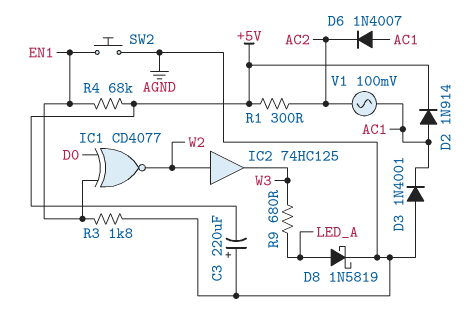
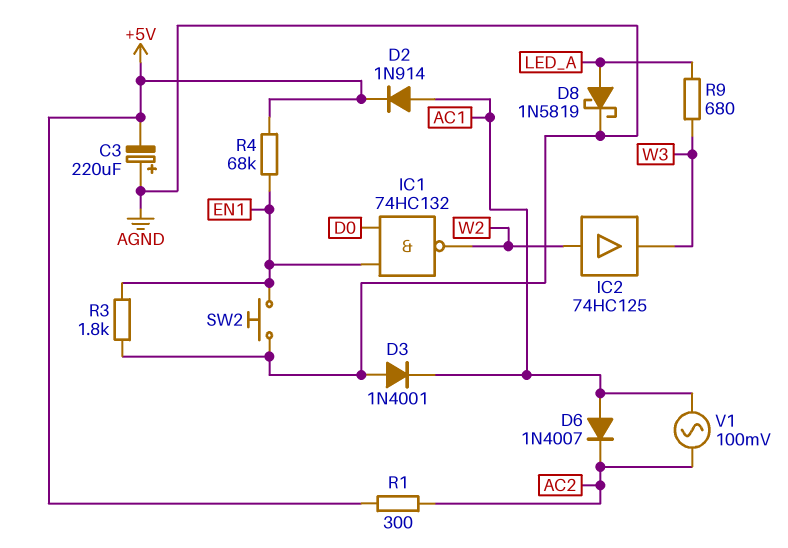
IC1: XNOR CD4077 (in D0, in EN1, out W2) -> NAND 74HC132 (in D0, in EN1, out W2)

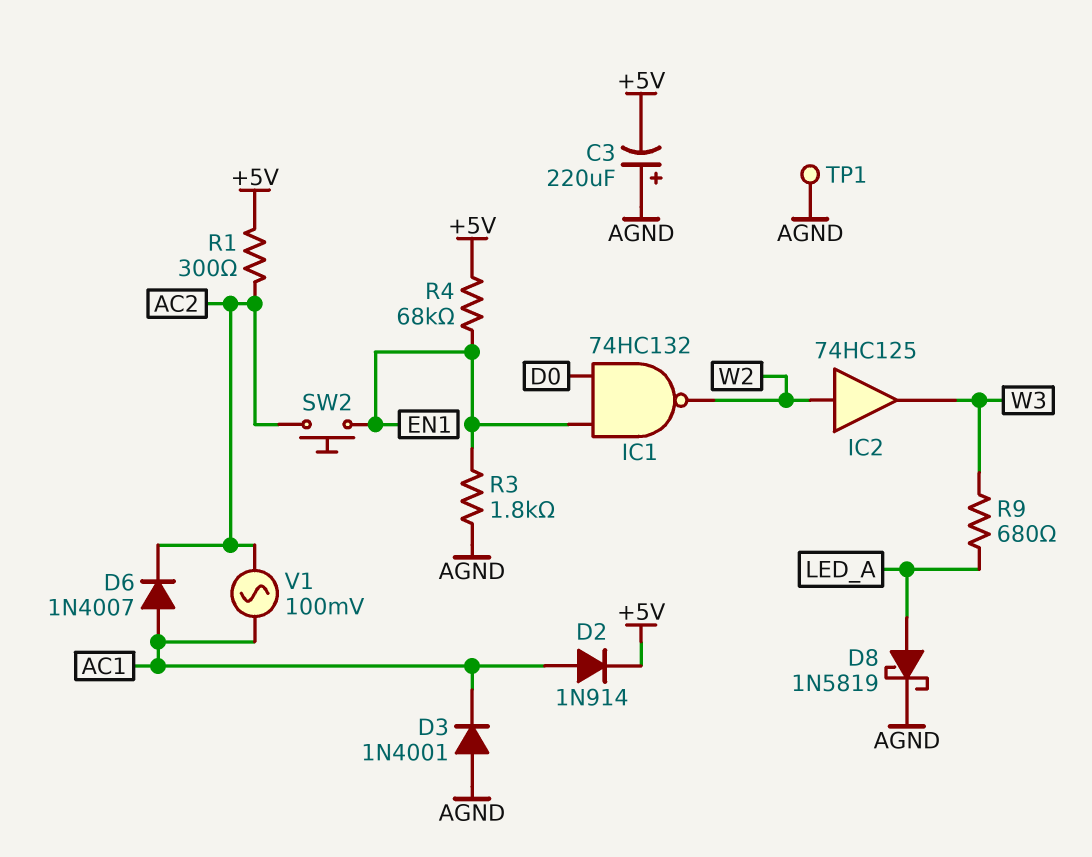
SW2: button (AGND, EN1) -> button (AC2, EN1)
TP1: none -> test point (AGND)

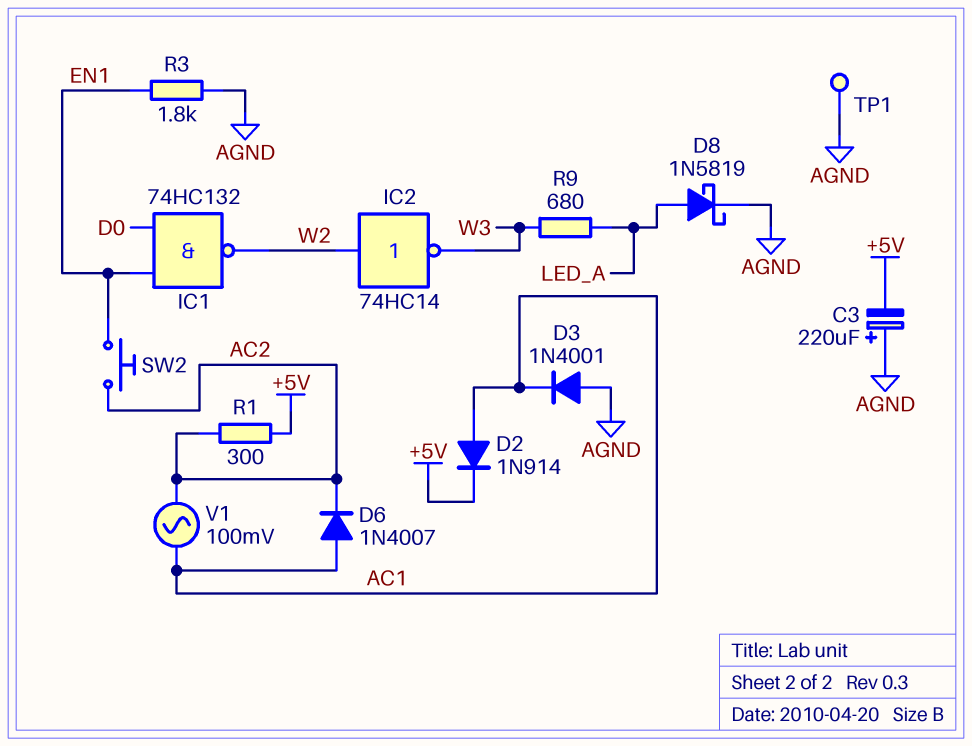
IC2: buffer 74HC125 (in W2, out W3) -> NOT 74HC14 (in W2, out W3)
R4: 68k (+5V, EN1) -> none

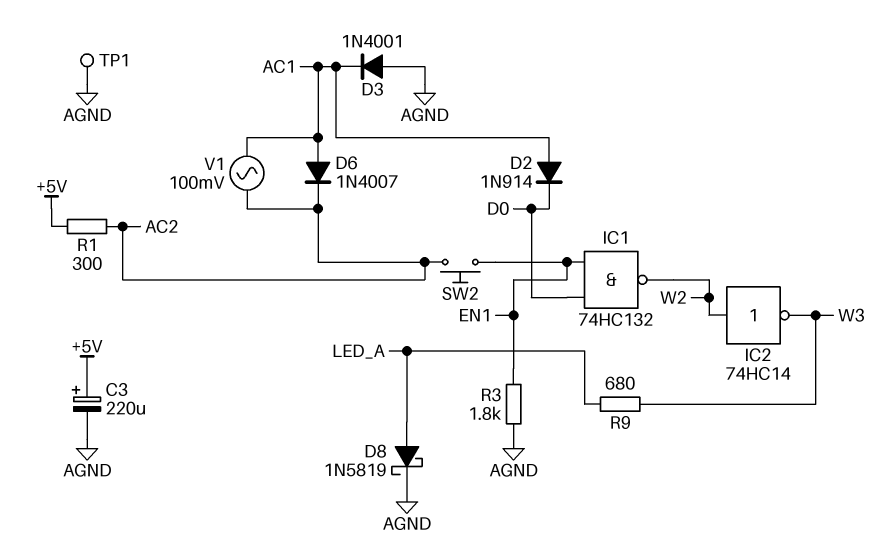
C3: 220uF (plus AGND, minus +5V) -> 220uF (plus +5V, minus AGND)
D2: diode 1N914 (A AC1, K +5V) -> diode 1N914 (A AC1, K D0)

